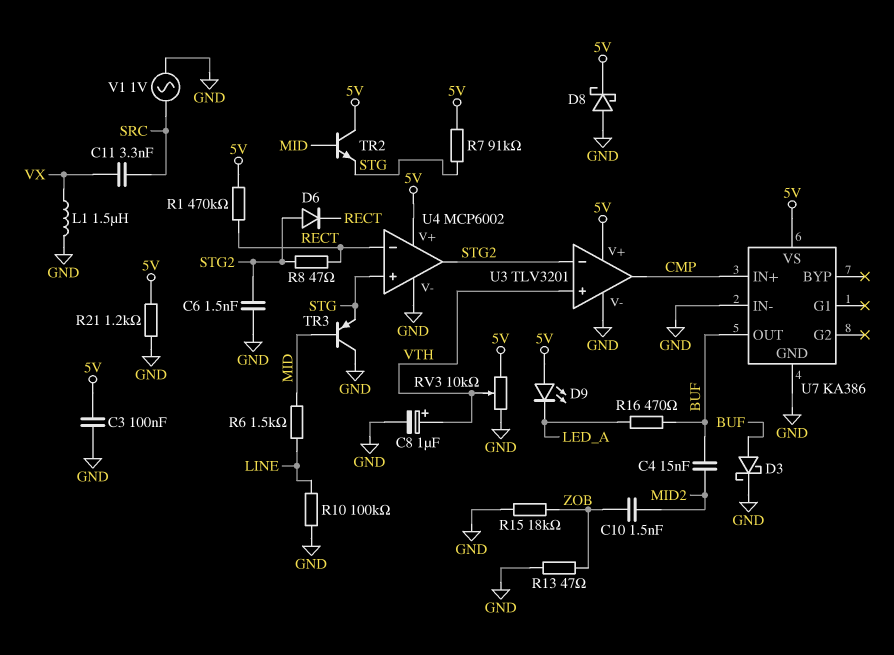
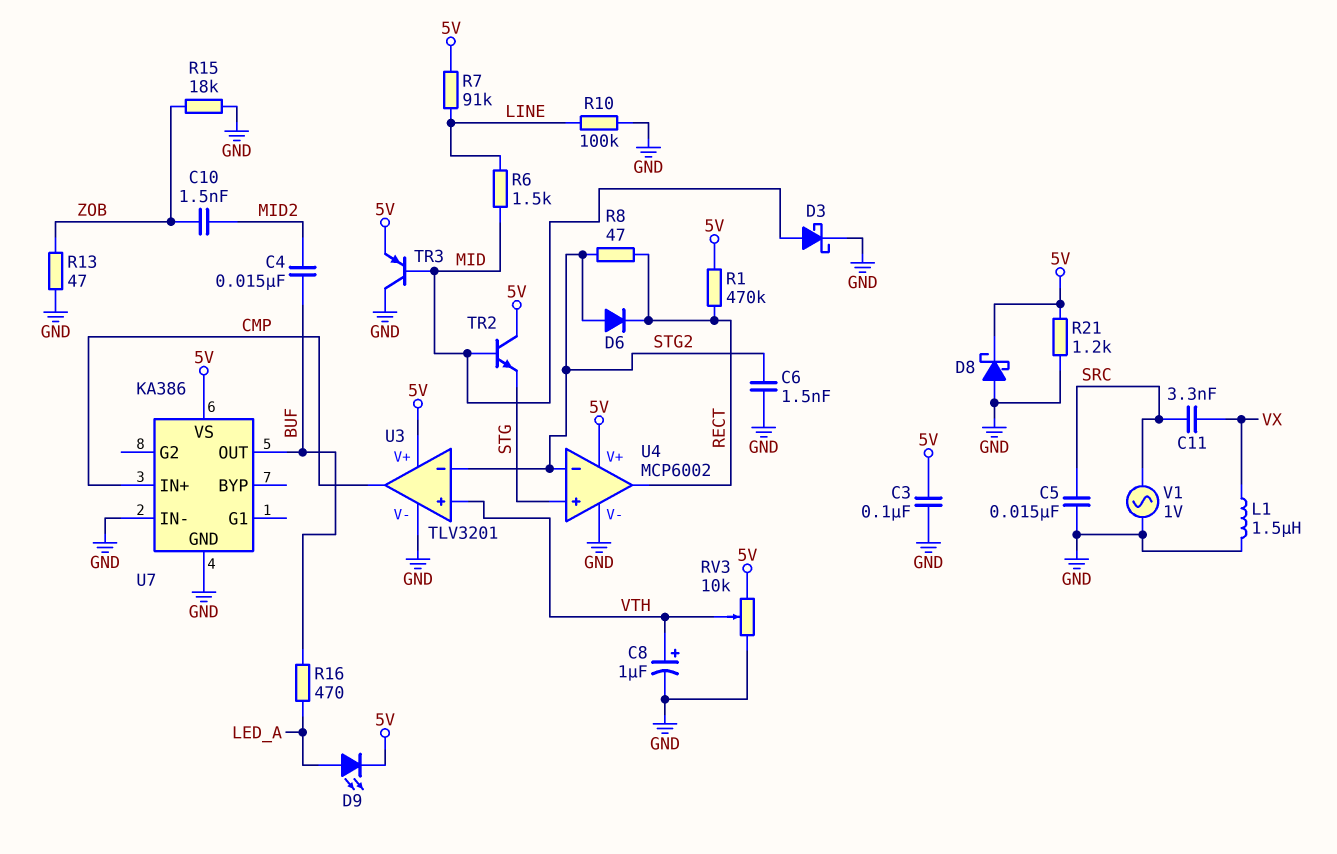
C5: none -> 15nF (GND, SRC)
D3: schottky (A BUF, K GND) -> schottky (A MID, K GND)
D9: LED (A 5V, K LED_A) -> LED (A LED_A, K 5V)
R7: 91k (5V, STG) -> 91k (5V, LINE)
TR3: PNP (B MID, C GND, E STG) -> PNP (B MID, C GND, E 5V)
U4 pin in-: RECT -> STG2
U4 pin out: STG2 -> RECT

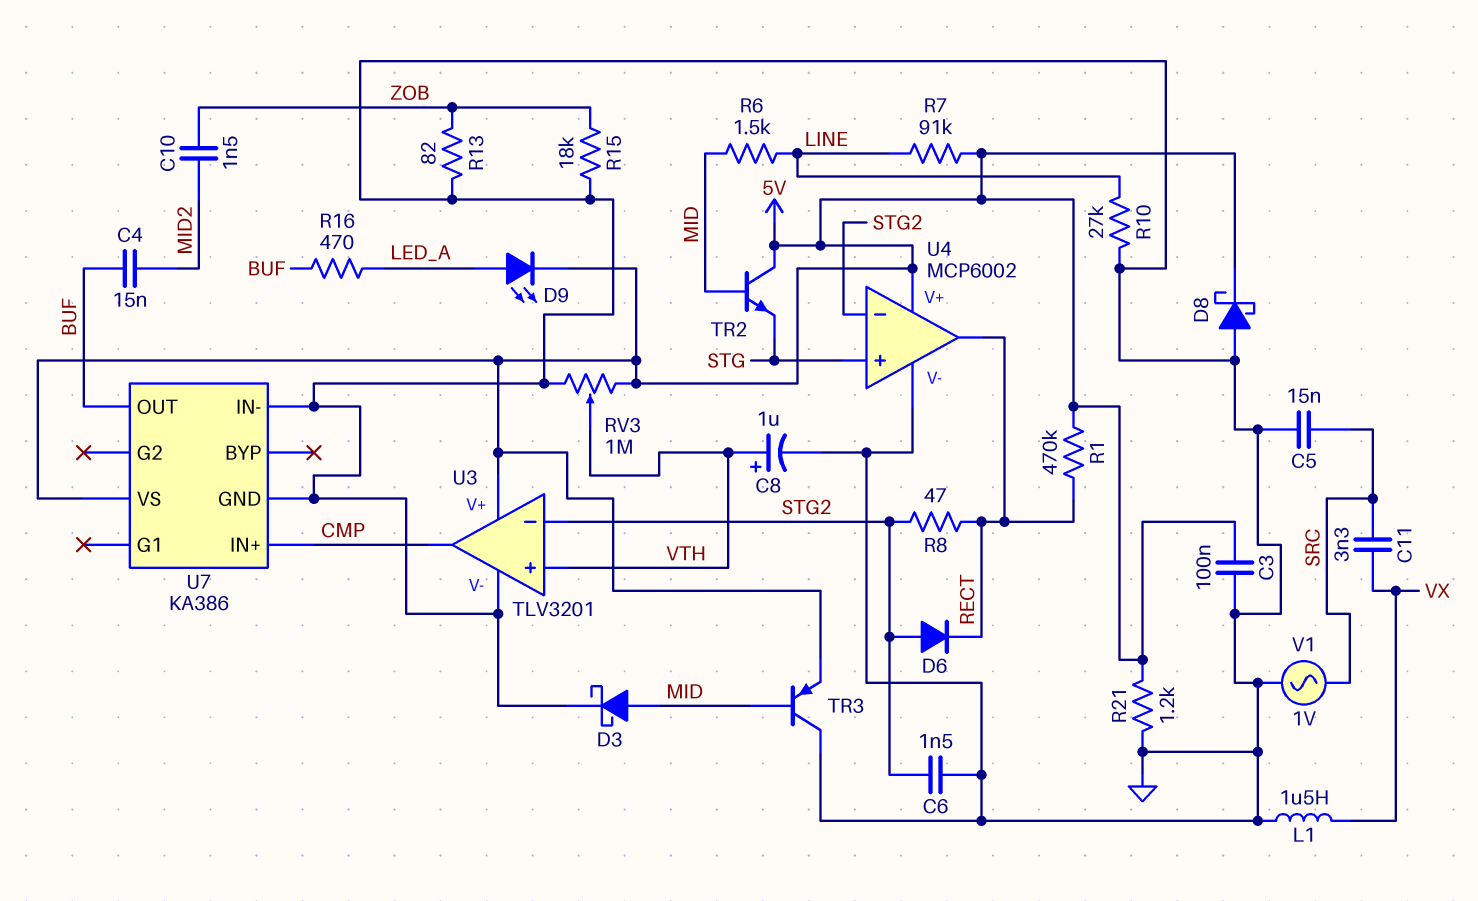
R10: 100k (GND, LINE) -> 27k (GND, LINE)
R13: 47 (GND, ZOB) -> 82 (GND, ZOB)
RV3: 10k (5V, GND, wiper VTH) -> 1M (5V, GND, wiper VTH)

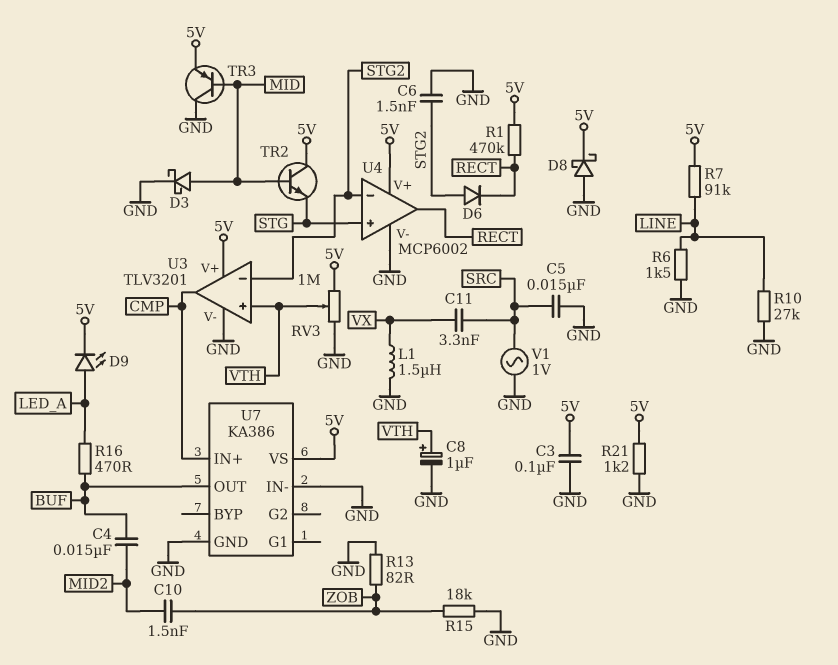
R6: 1.5k (LINE, MID) -> 1.5k (GND, LINE)
R8: 47 (RECT, STG2) -> none

